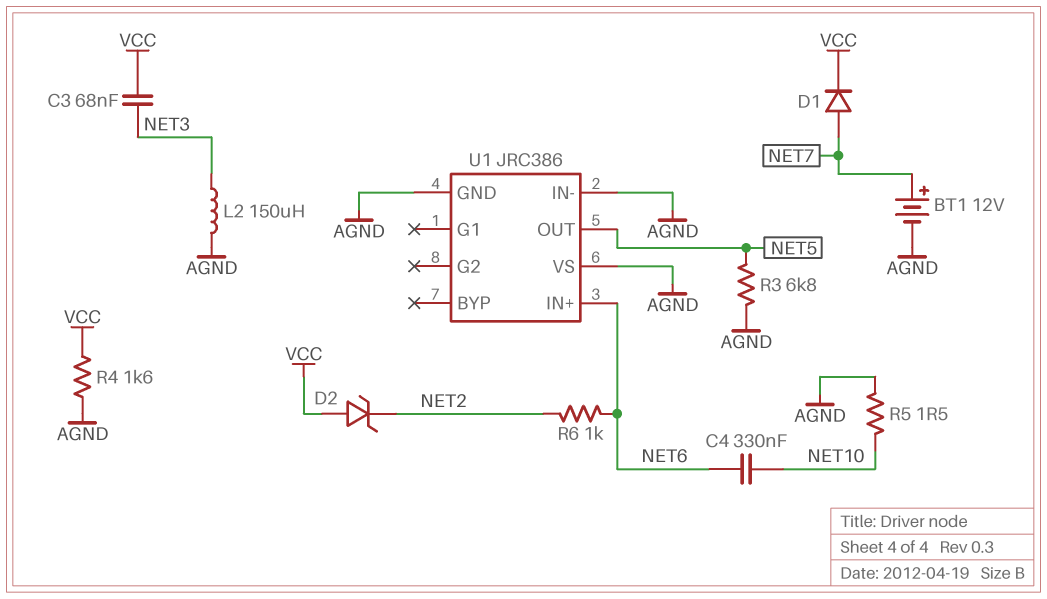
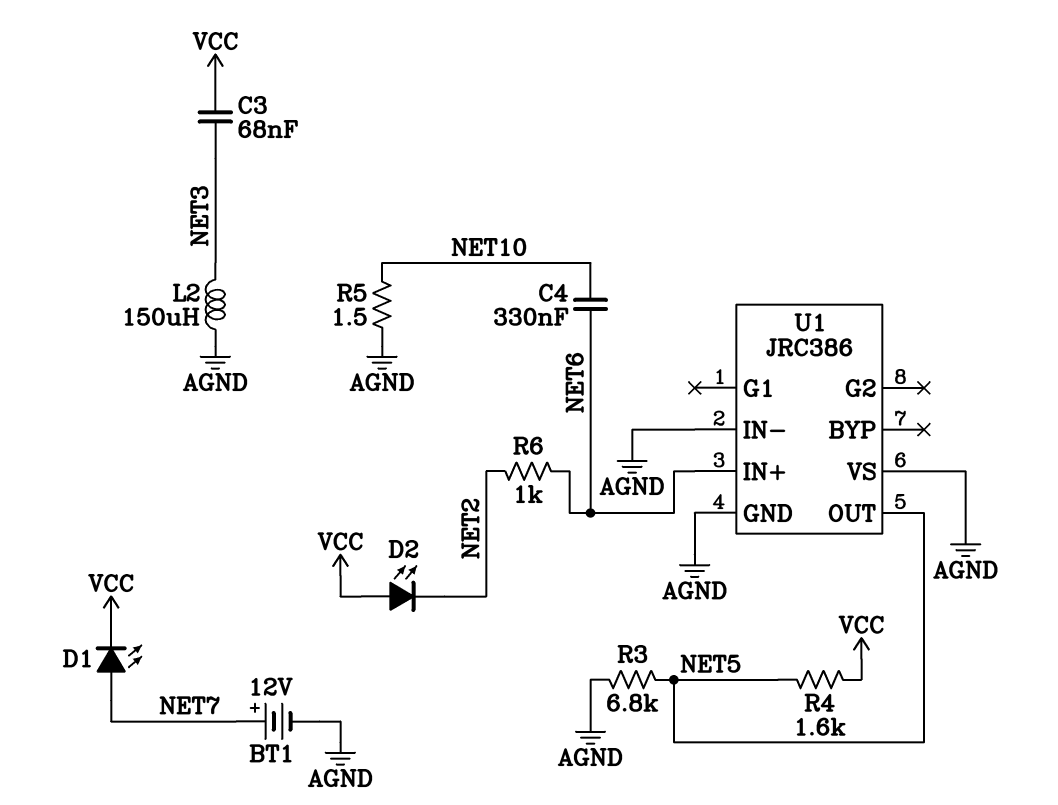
D1: diode (A NET7, K VCC) -> LED (A NET7, K VCC)
D2: zener (A VCC, K NET2) -> LED (A VCC, K NET2)
R4: 1.6k (AGND, VCC) -> 1.6k (NET5, VCC)

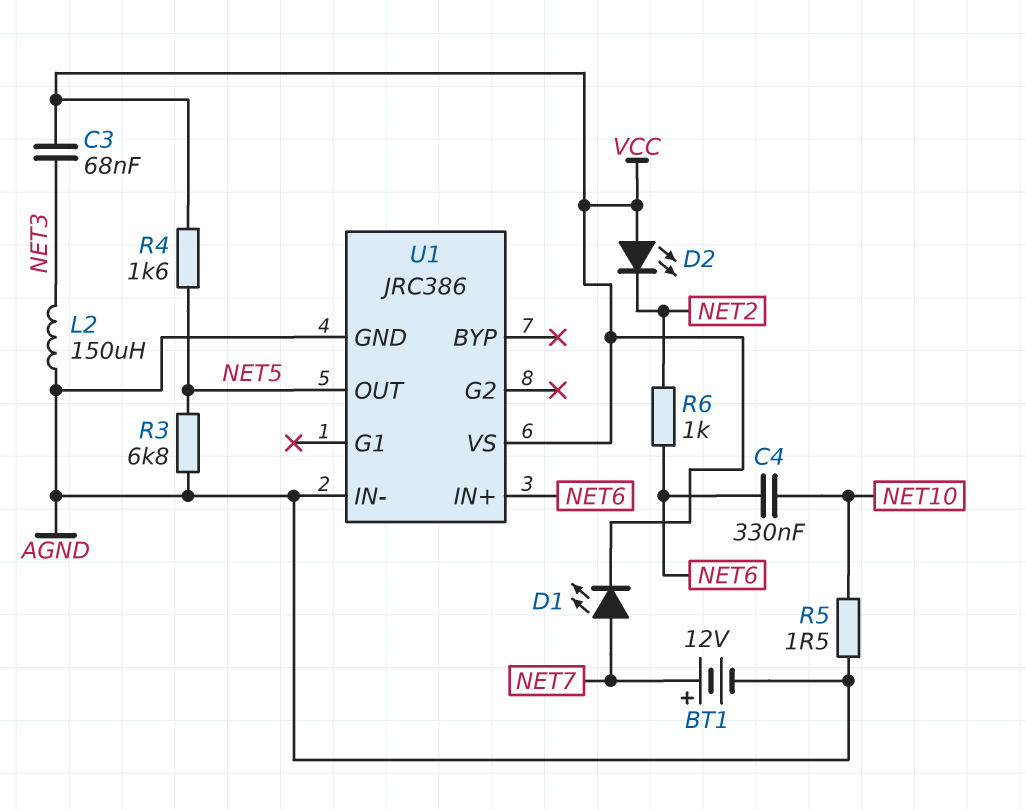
U1 pin VS: AGND -> VCC

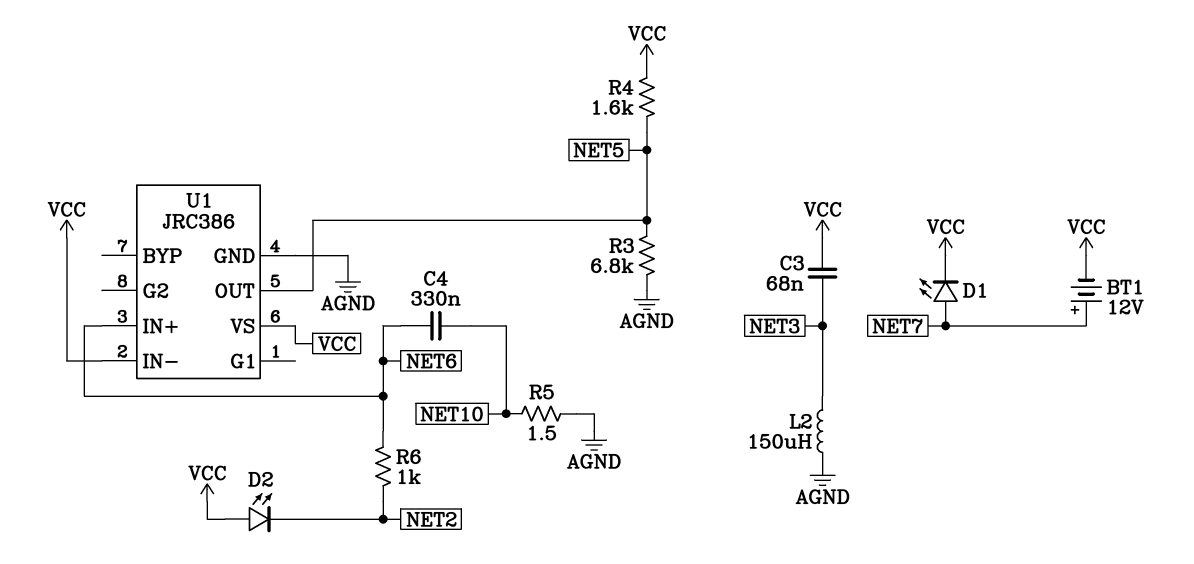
BT1: 12V (plus NET7, minus AGND) -> 12V (plus NET7, minus VCC)
U1 pin IN-: AGND -> VCC

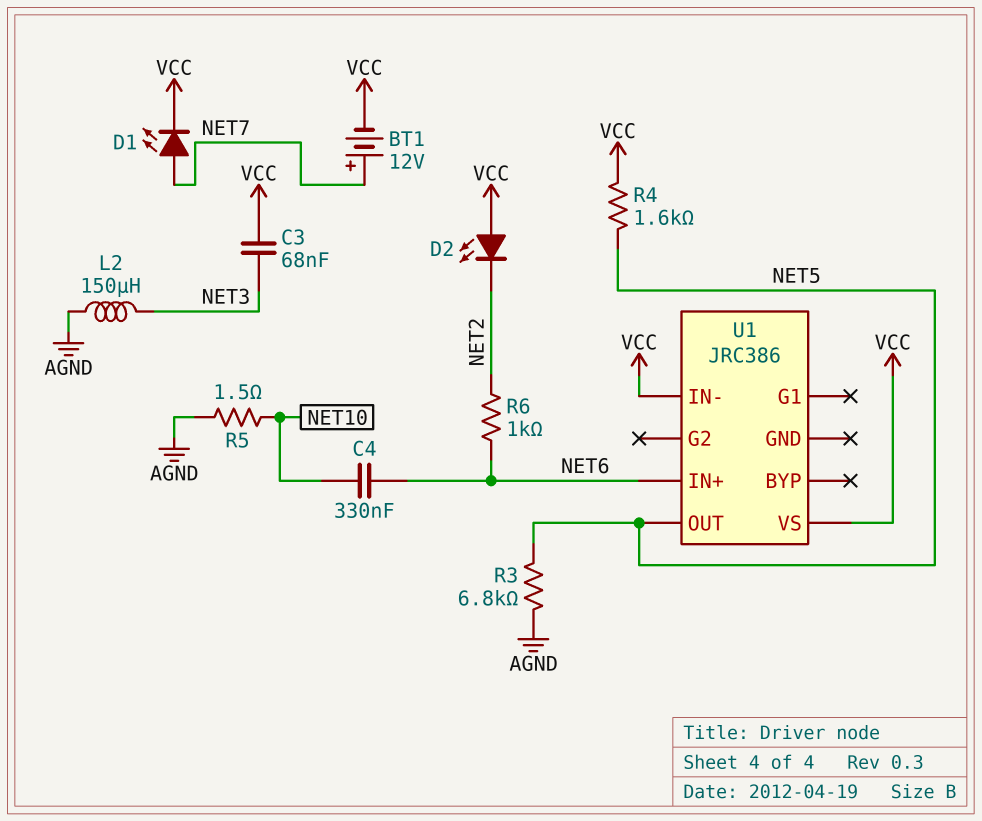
U1 pin GND: AGND -> none

